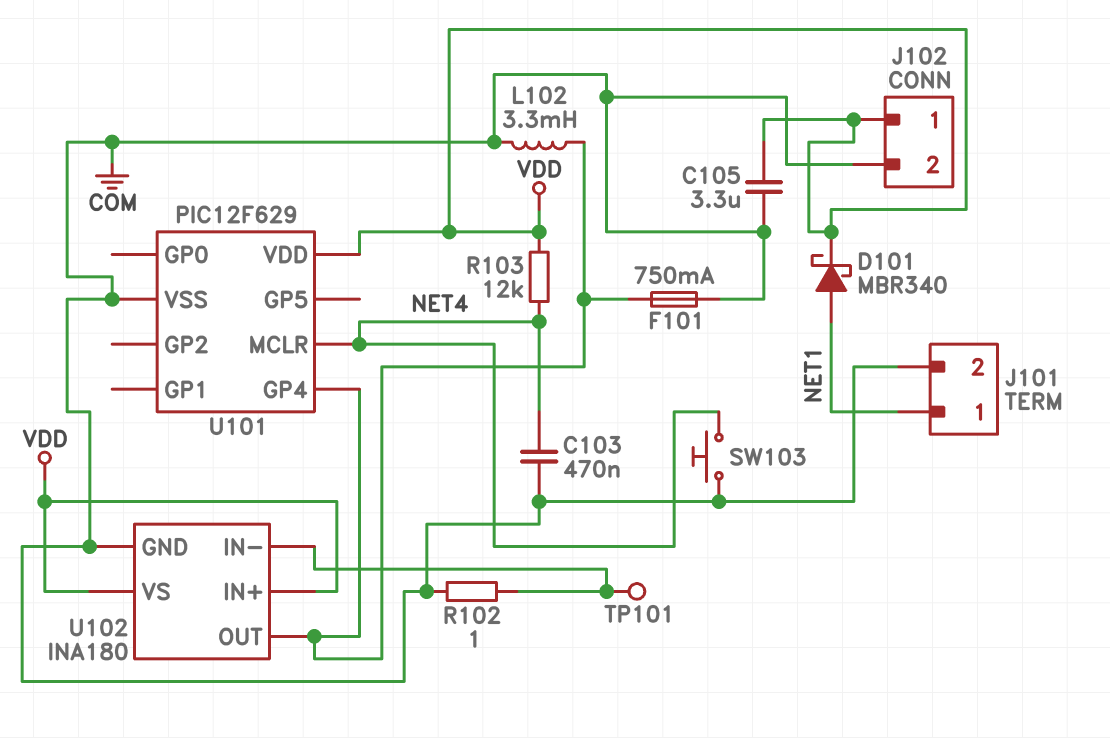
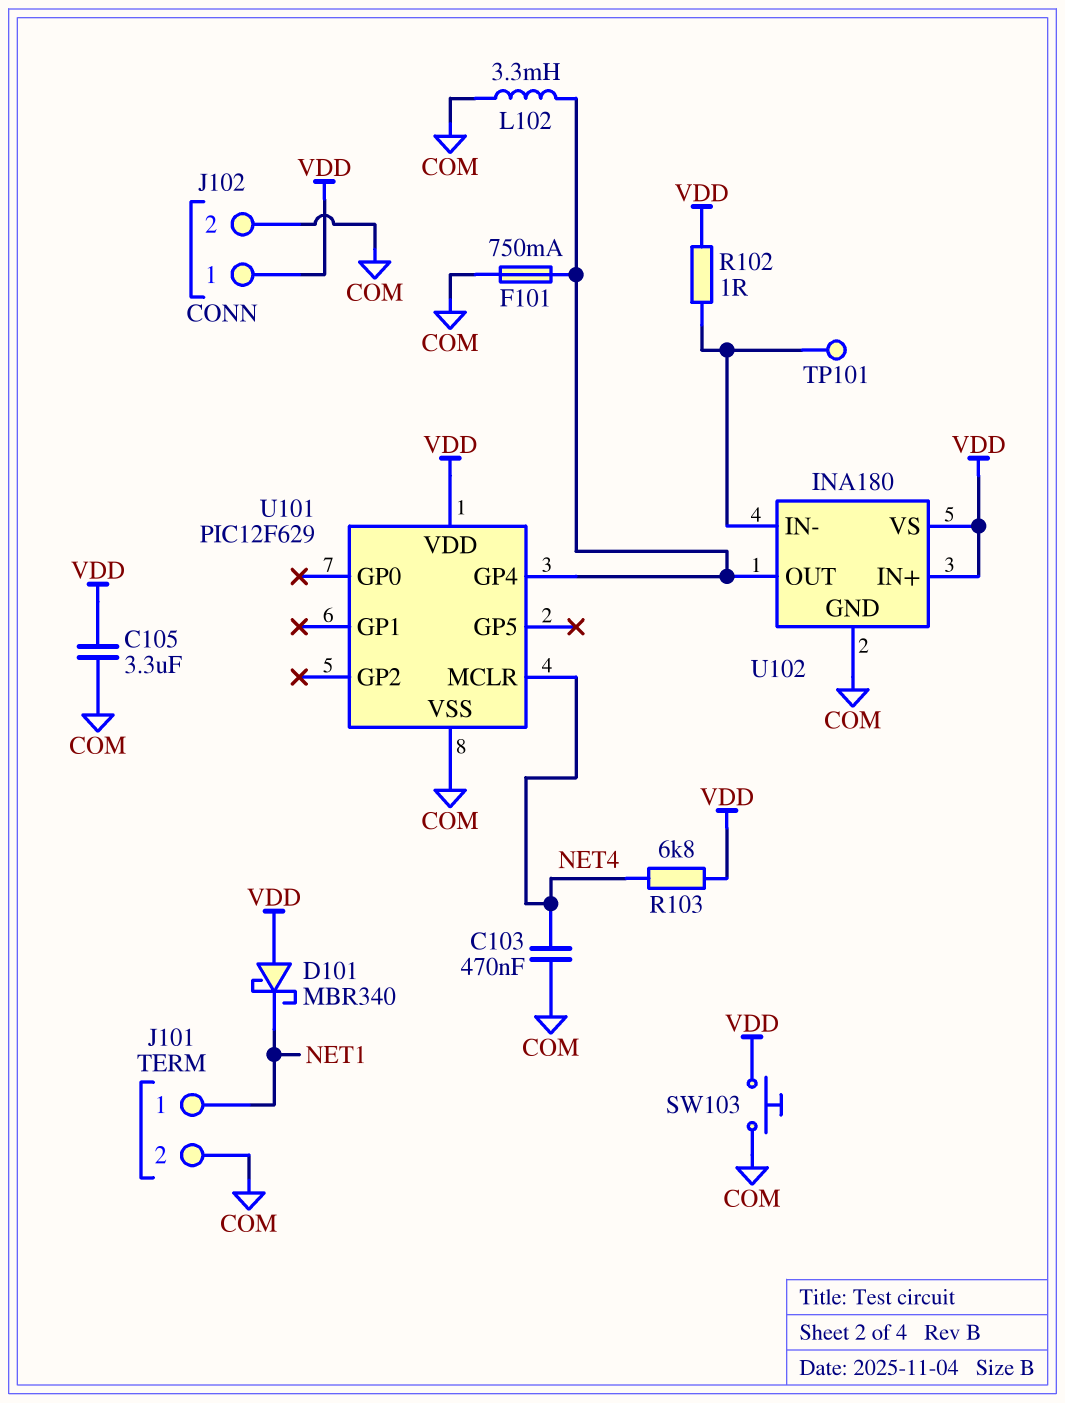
D101: schottky MBR340 (A NET1, K VDD) -> schottky MBR340 (A VDD, K NET1)
R102: 1 (COM, U102/IN-) -> 1 (U102/IN-, VDD)
R103: 12k (NET4, VDD) -> 6.8k (NET4, VDD)
SW103: button (COM, NET4) -> button (COM, VDD)

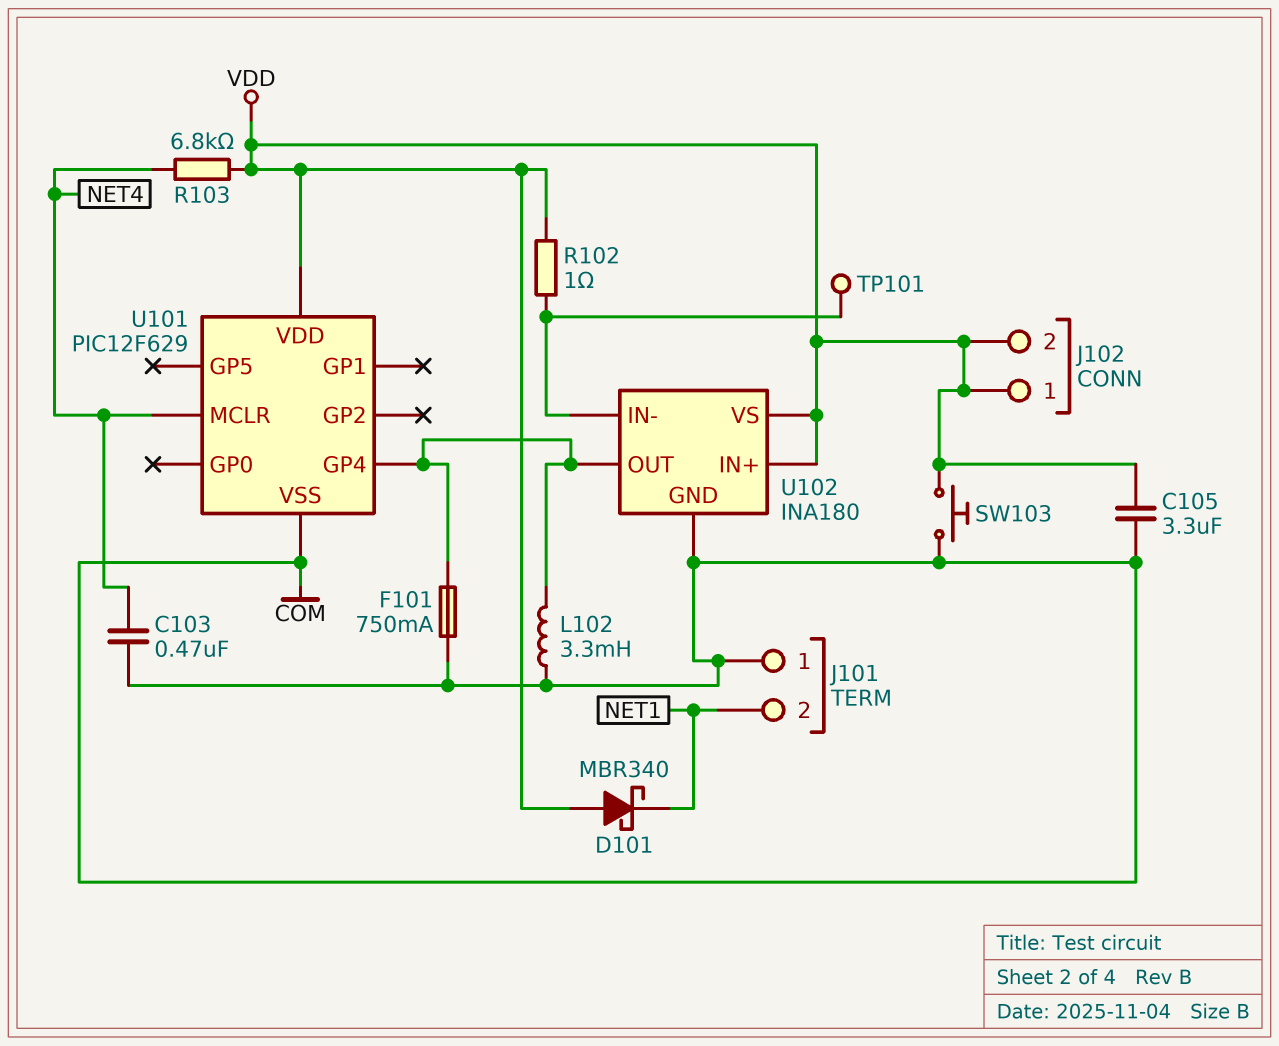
J101 pin 1: NET1 -> COM
J101 pin 2: COM -> NET1
J102 pin 2: COM -> VDD

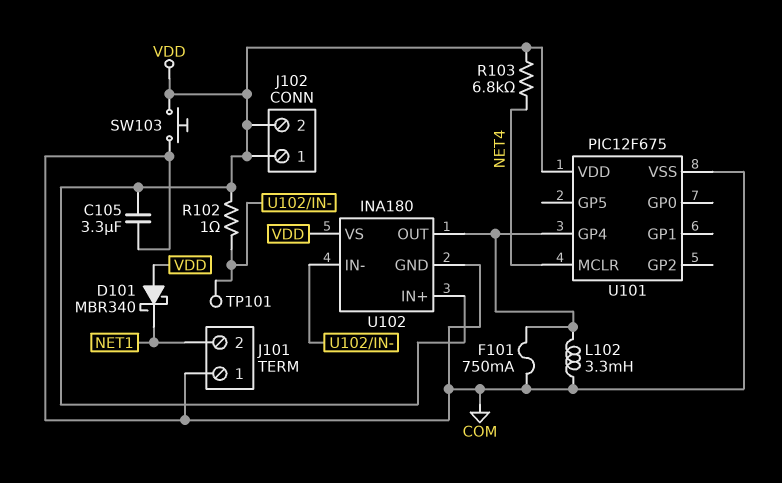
C103: 470nF (COM, NET4) -> none
U101: PIC12F629 -> PIC12F675

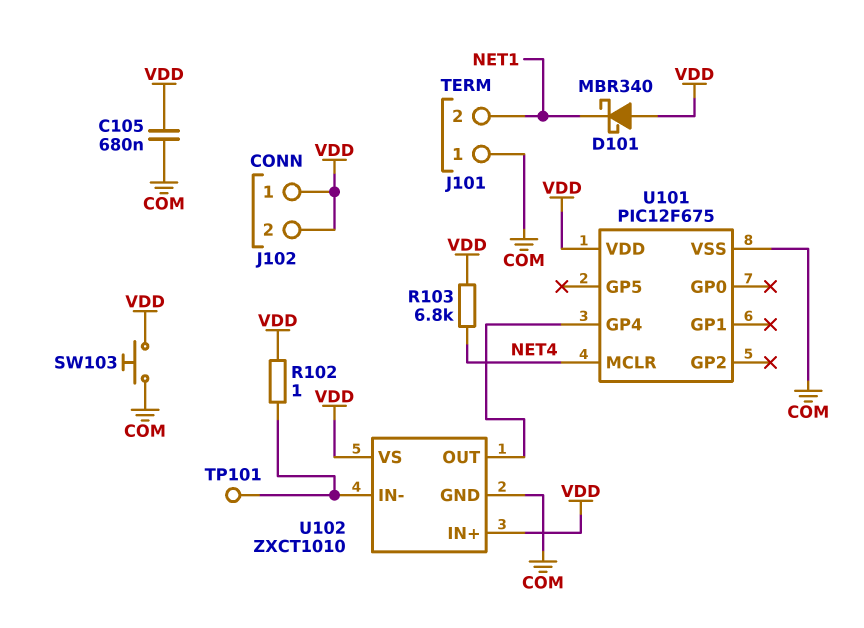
C105: 3.3uF (COM, VDD) -> 680nF (COM, VDD)
F101: 750mA (COM, U101/GP4) -> none
L102: 3.3mH (COM, U101/GP4) -> none
U102: INA180 -> ZXCT1010

